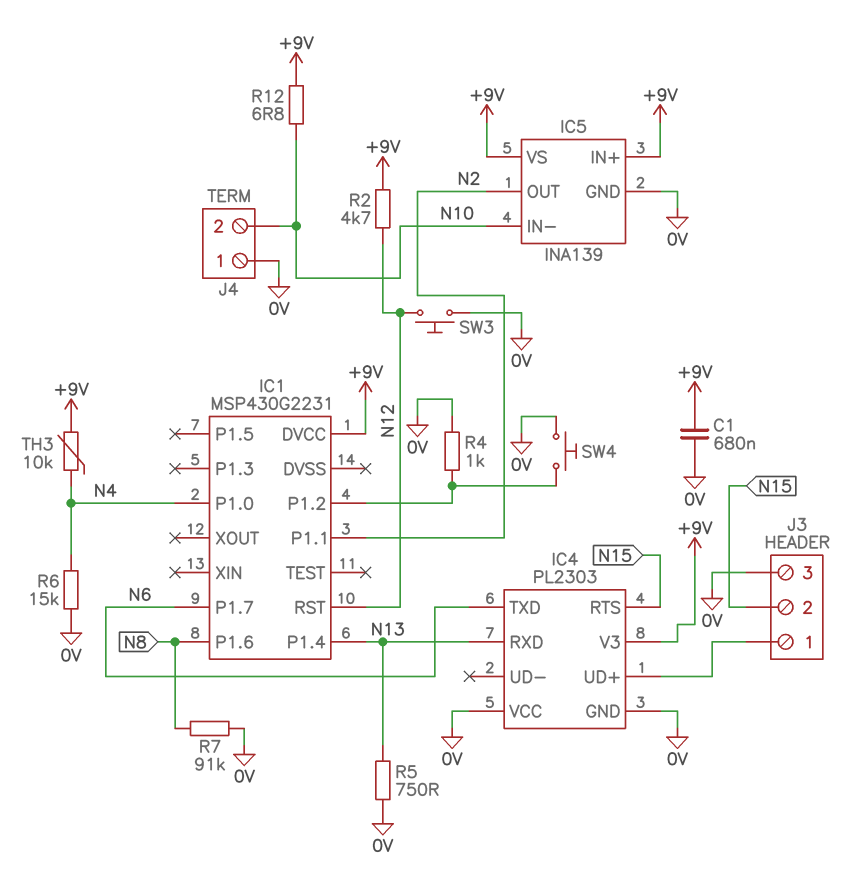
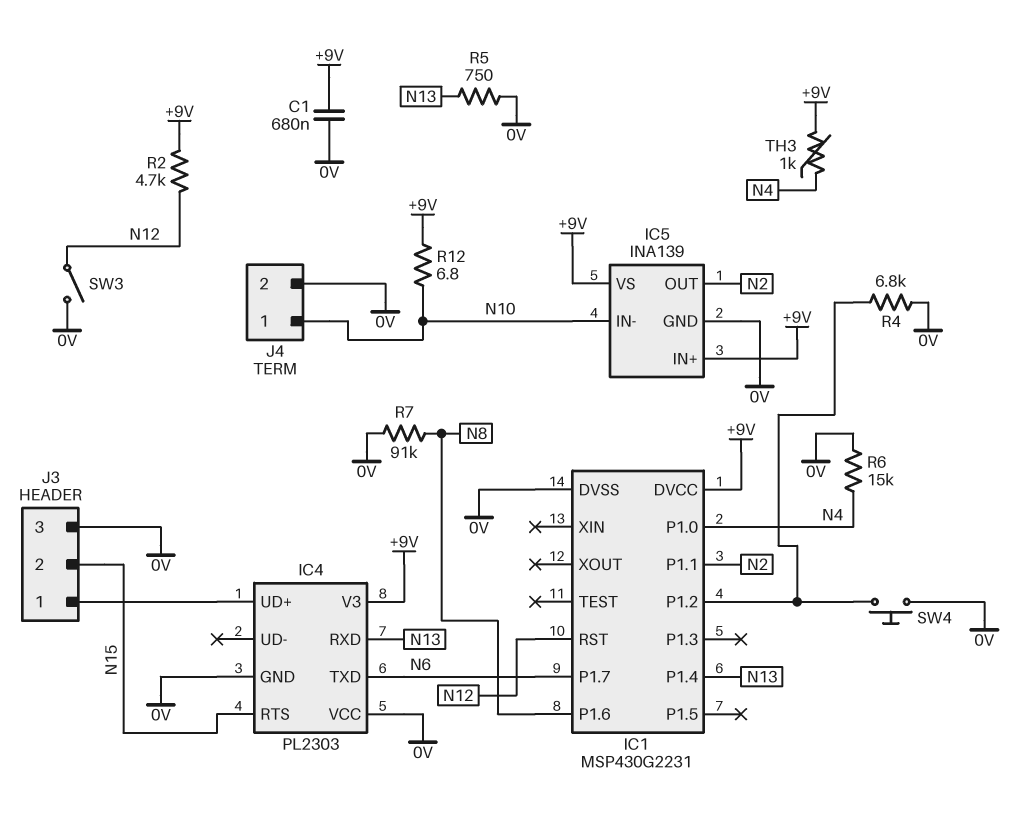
IC1 pin DVSS: none -> 0V
J4 pin 1: 0V -> N10
J4 pin 2: N10 -> 0V
R4: 1k (0V, IC1/P1.2) -> 6.8k (0V, IC1/P1.2)
SW3: button (0V, N12) -> switch (0V, N12)
TH3: 10k (+9V, N4) -> 1k (+9V, N4)

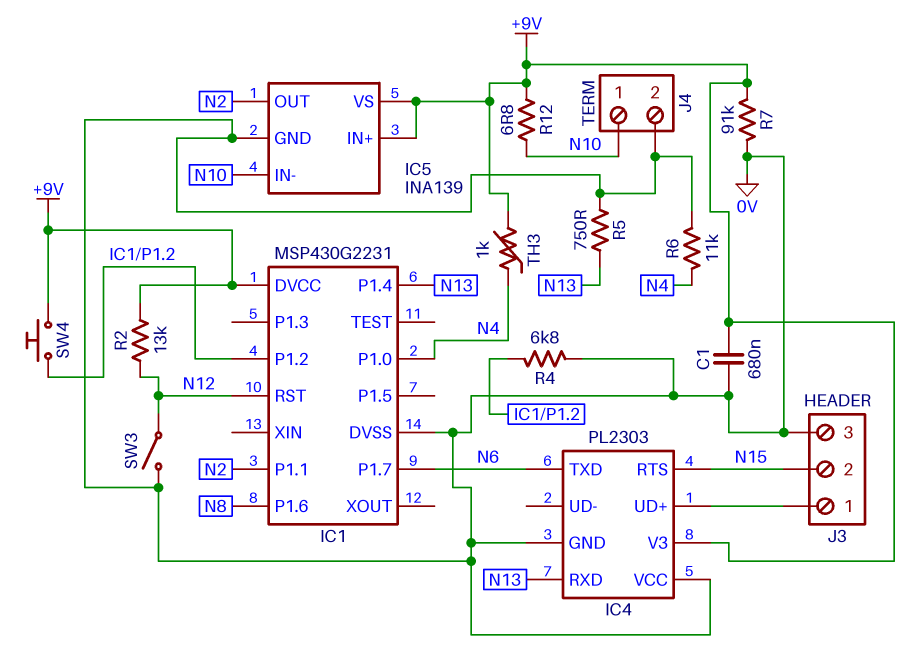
R2: 4.7k (+9V, N12) -> 13k (+9V, N12)
R6: 15k (0V, N4) -> 11k (0V, N4)
R7: 91k (0V, N8) -> 91k (+9V, 0V)
SW4: button (0V, IC1/P1.2) -> button (+9V, IC1/P1.2)

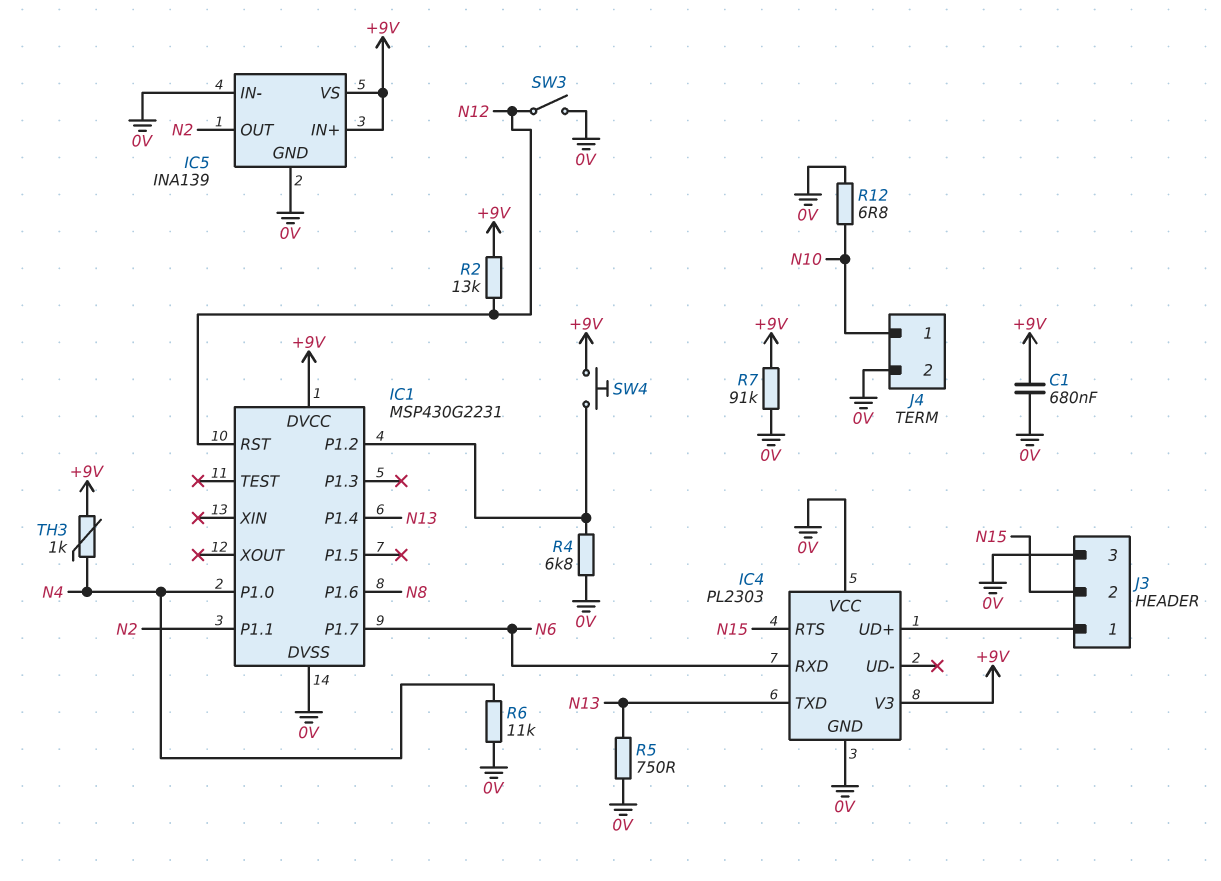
IC4 pin RXD: N13 -> N6
IC4 pin TXD: N6 -> N13
IC5 pin IN-: N10 -> 0V
R12: 6.8 (+9V, N10) -> 6.8 (0V, N10)

